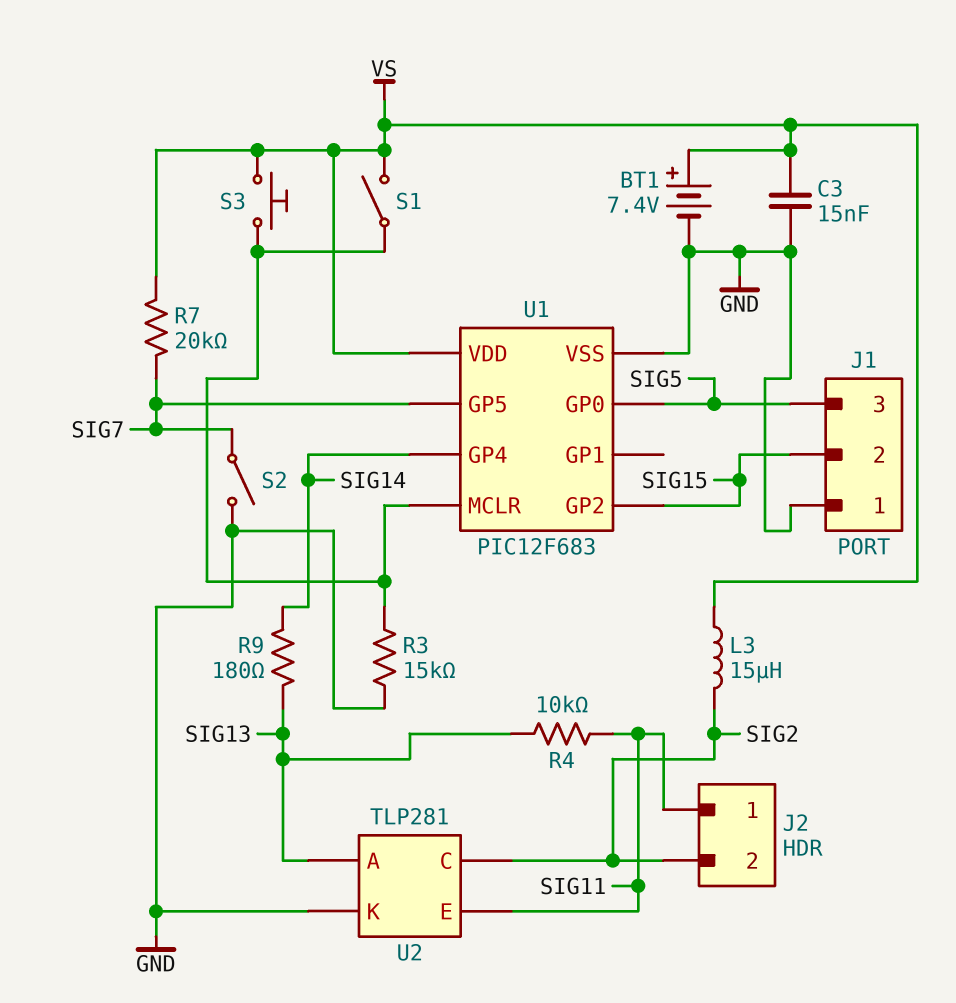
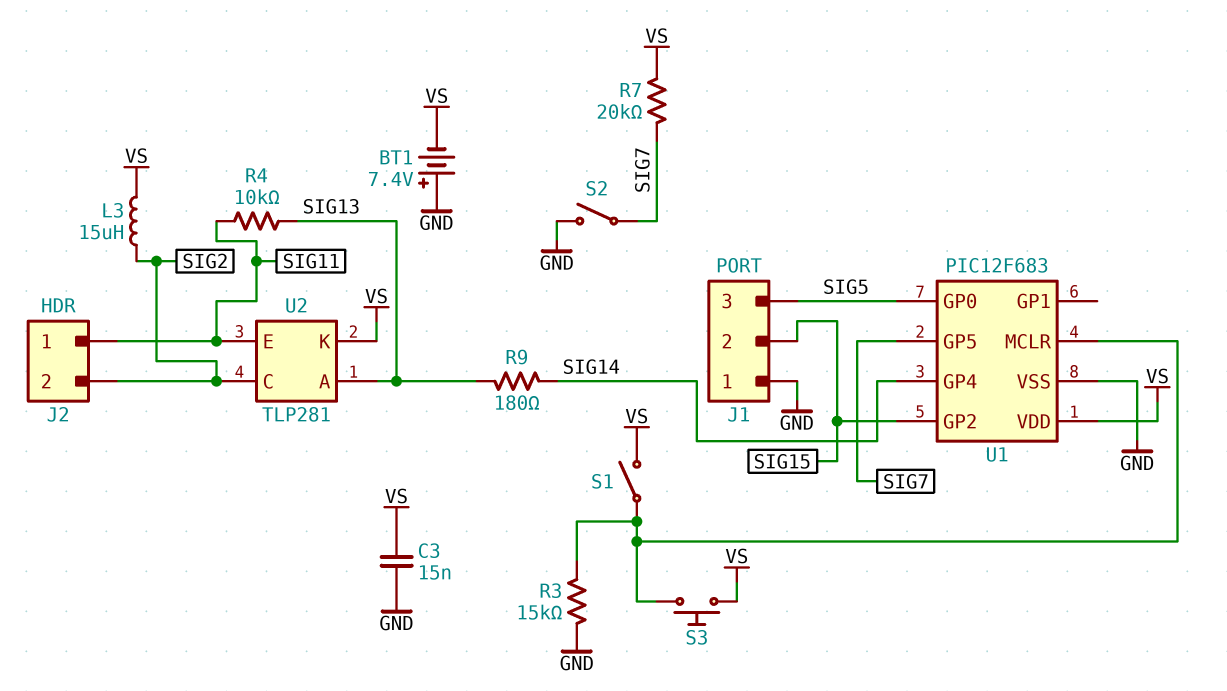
BT1: 7.4V (plus VS, minus GND) -> 7.4V (plus GND, minus VS)
U2 pin K: GND -> VS

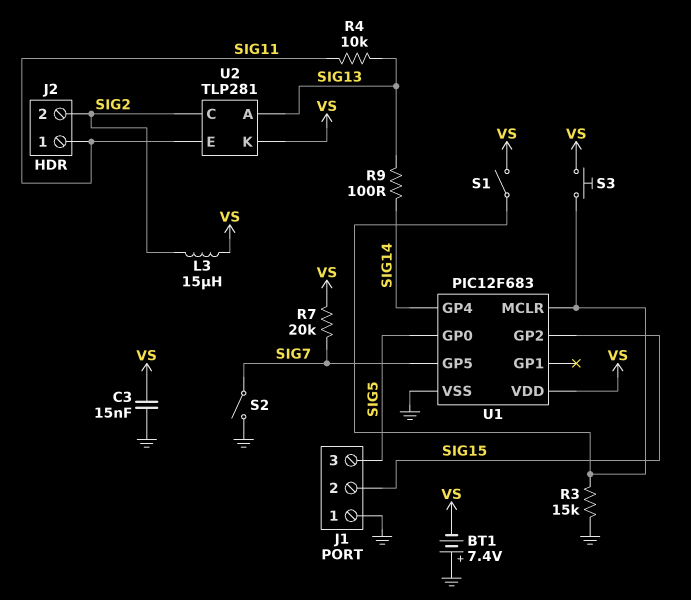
R9: 180 (SIG13, SIG14) -> 100 (SIG13, SIG14)

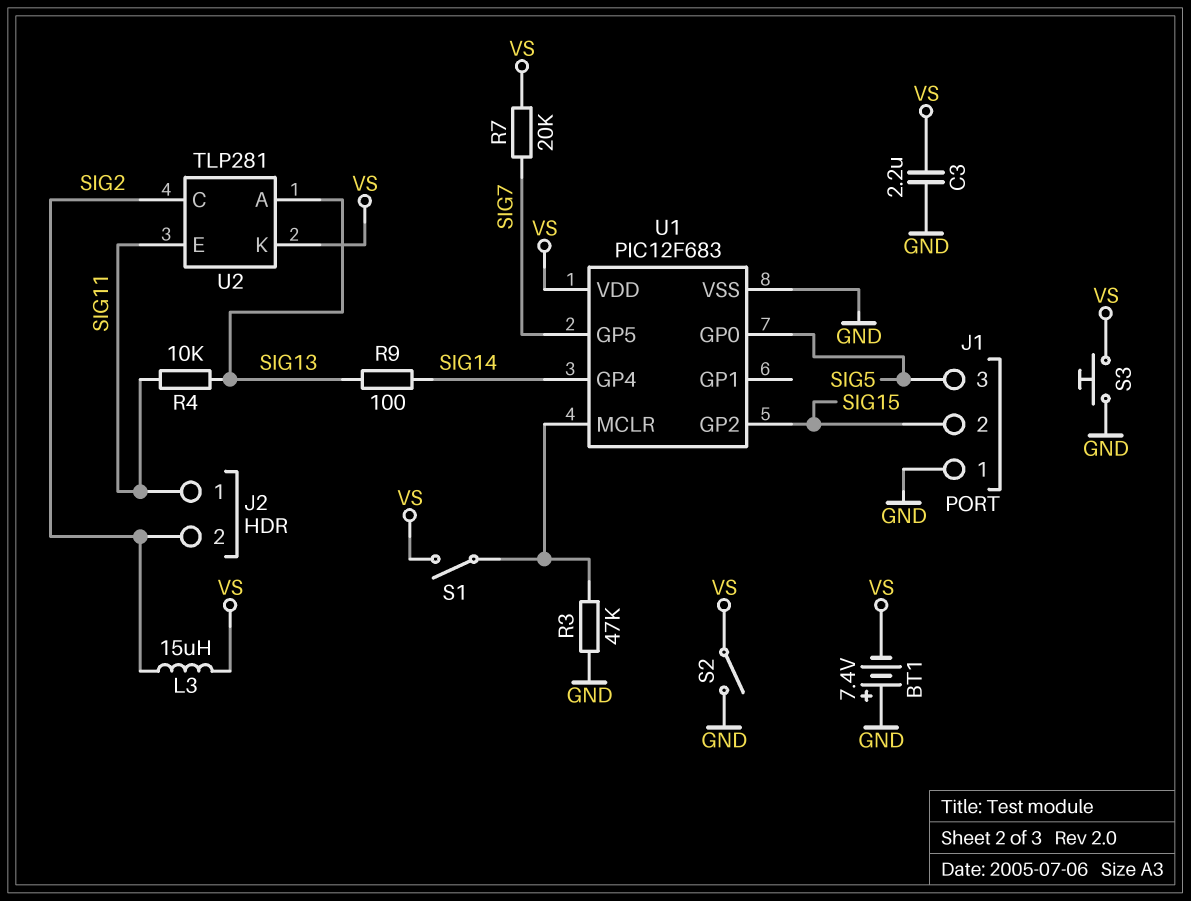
C3: 15nF (GND, VS) -> 2.2uF (GND, VS)
R3: 15k (GND, U1/MCLR) -> 47k (GND, U1/MCLR)
S2: switch (GND, SIG7) -> switch (GND, VS)
S3: button (U1/MCLR, VS) -> button (GND, VS)

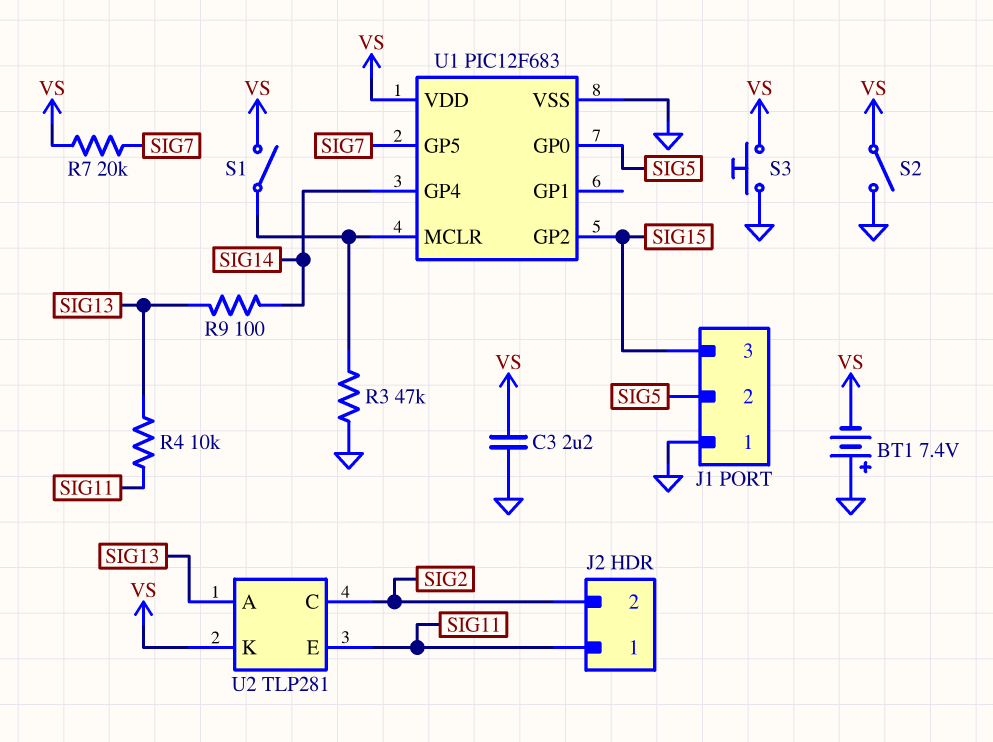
J1 pin 2: SIG15 -> SIG5
J1 pin 3: SIG5 -> SIG15
L3: 15uH (SIG2, VS) -> none

